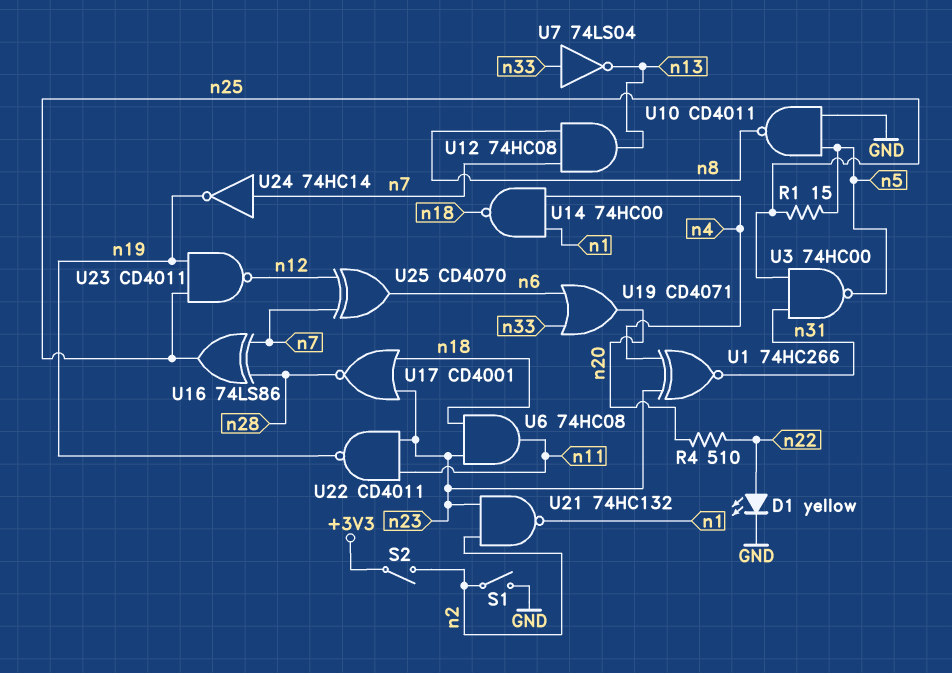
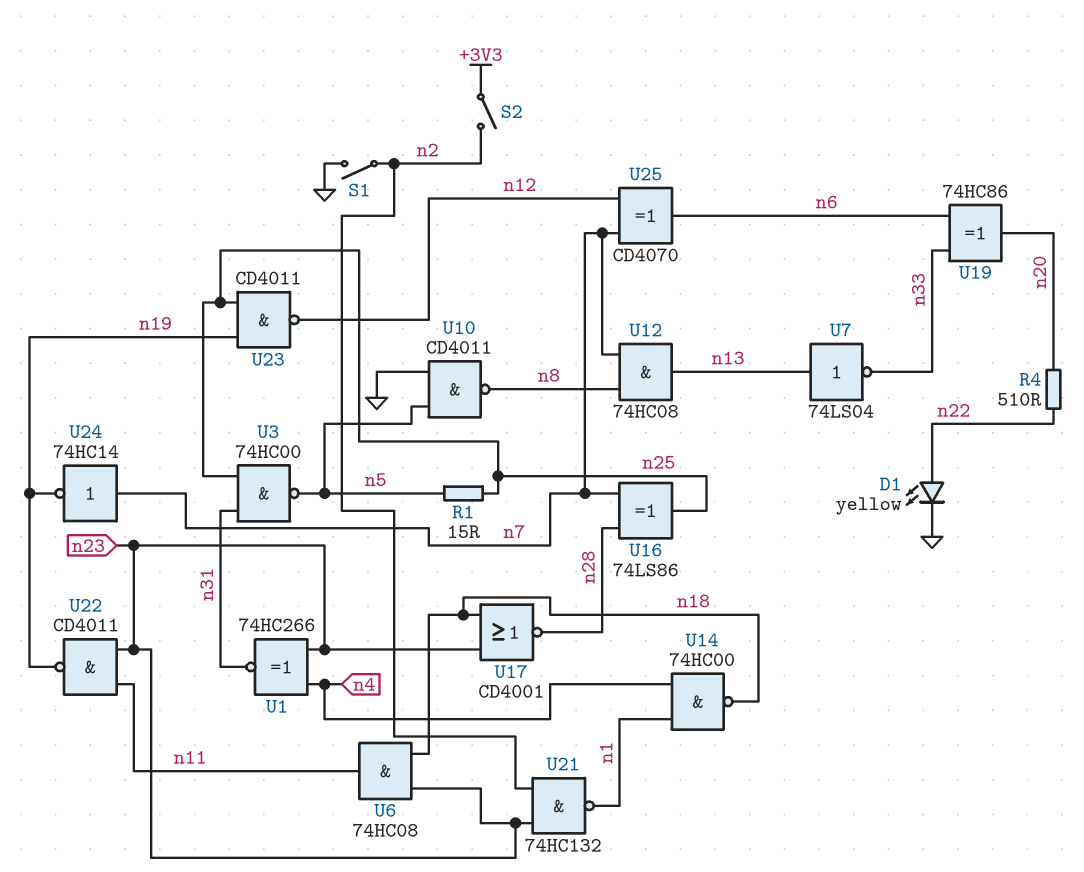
U7: NOT 74LS04 (in n33, out n13) -> NOT 74LS04 (in n13, out n33)
U19: OR CD4071 (in n6, in n33, out n20) -> XOR 74HC86 (in n6, in n33, out n20)

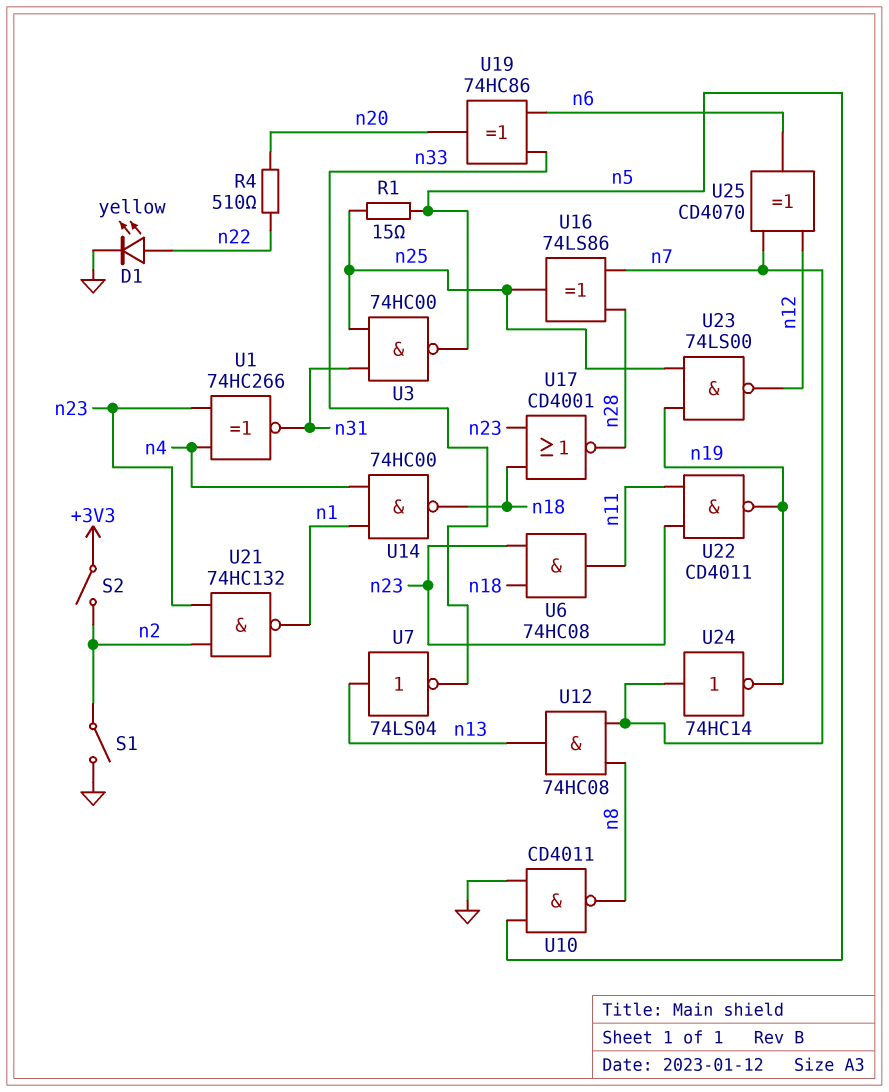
U23: NAND CD4011 (in n19, in n25, out n12) -> NAND 74LS00 (in n19, in n25, out n12)

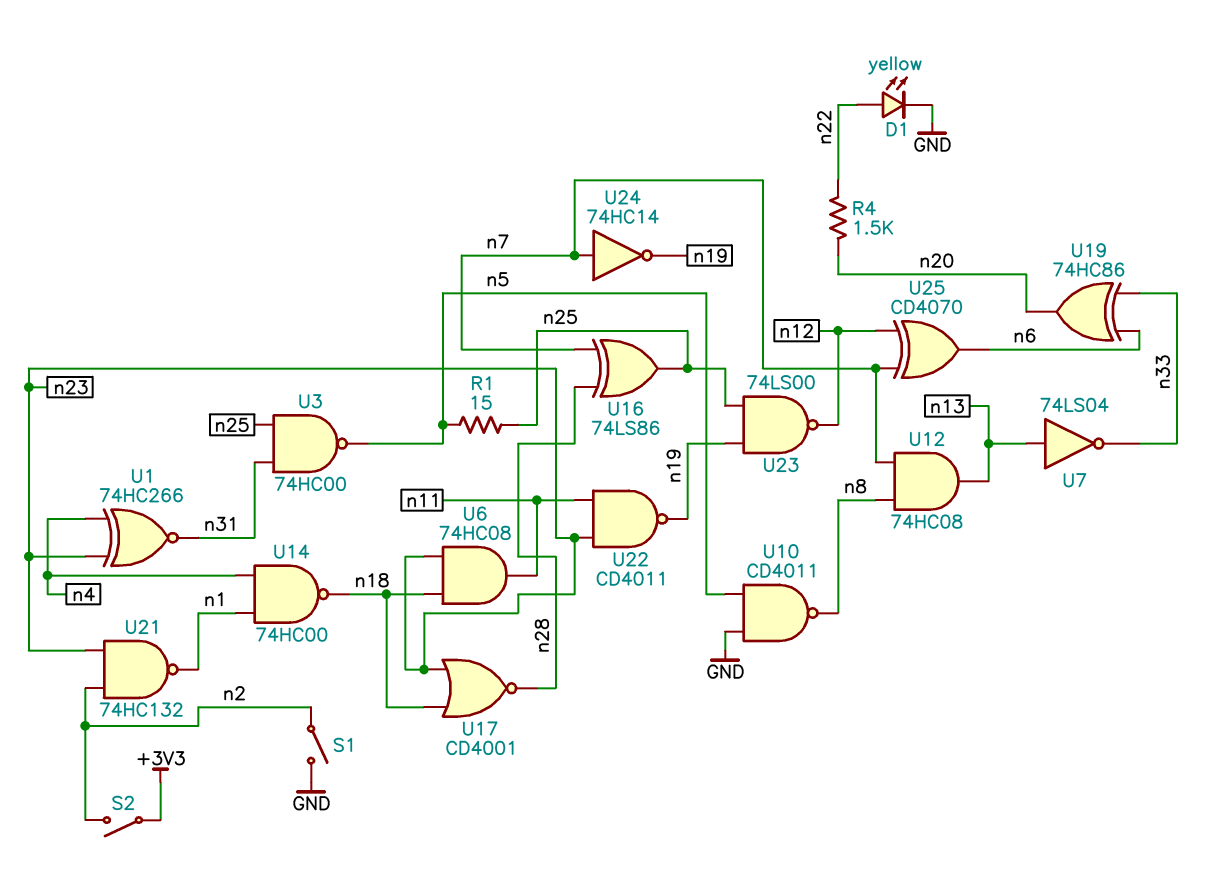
R4: 510 (n20, n22) -> 1.5k (n20, n22)

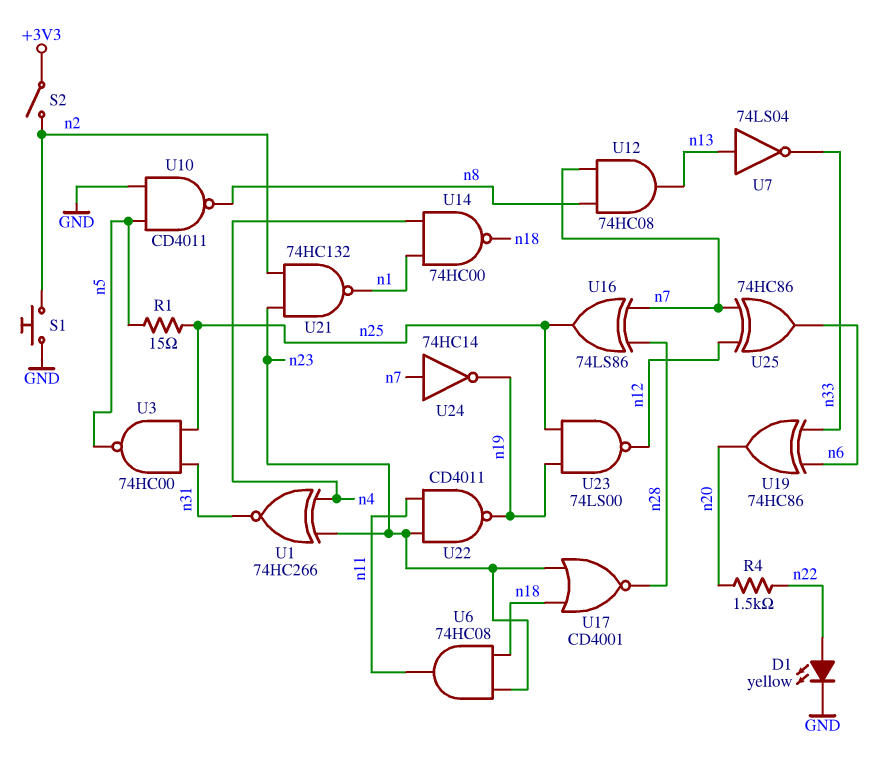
S1: switch (GND, n2) -> button (GND, n2)
U25: XOR CD4070 (in n7, in n12, out n6) -> XOR 74HC86 (in n7, in n12, out n6)

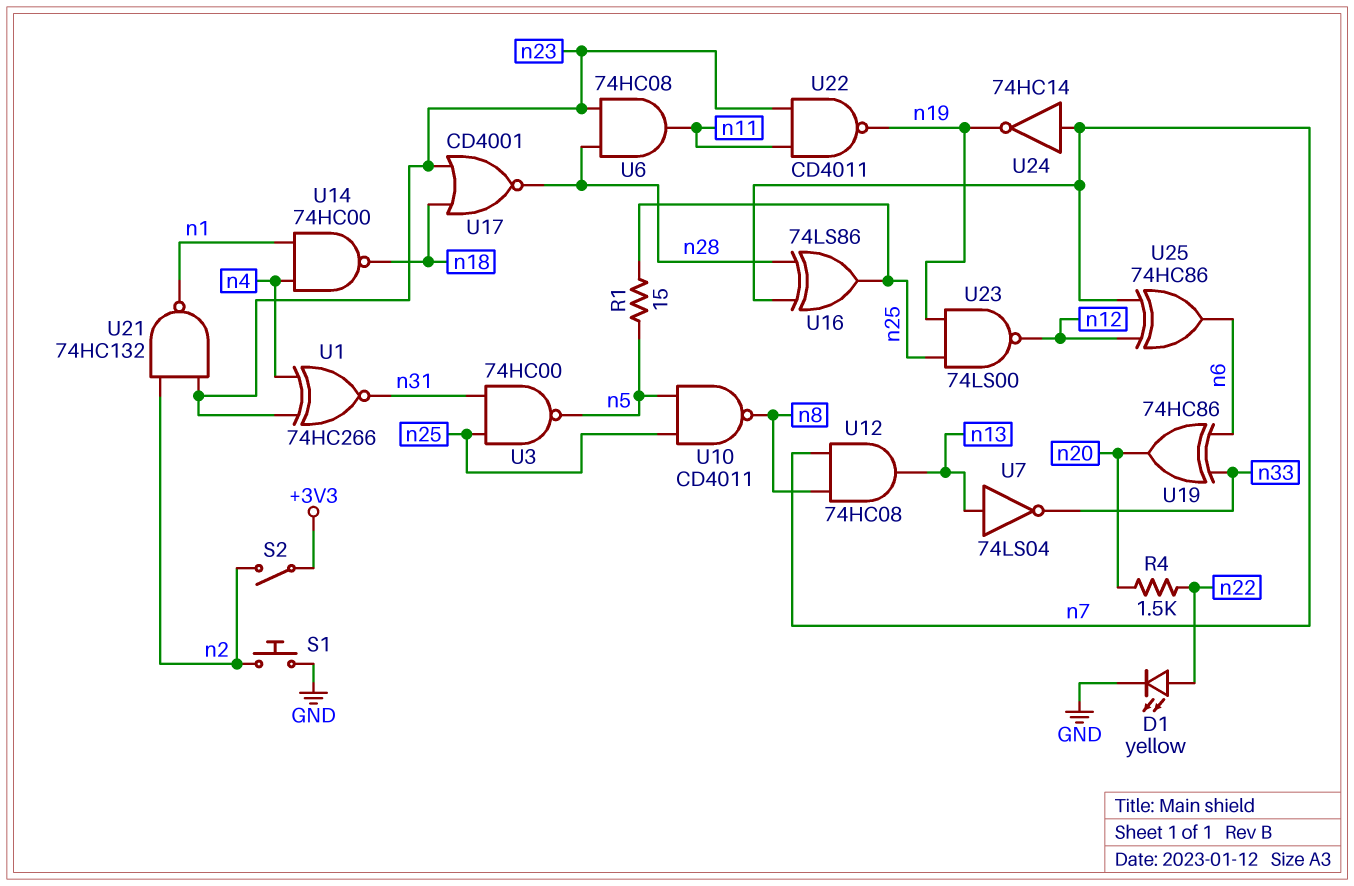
U6: AND 74HC08 (in n18, in n23, out n11) -> AND 74HC08 (in n23, in n28, out n11)
U10: NAND CD4011 (in GND, in n5, out n8) -> NAND CD4011 (in n5, in n25, out n8)

